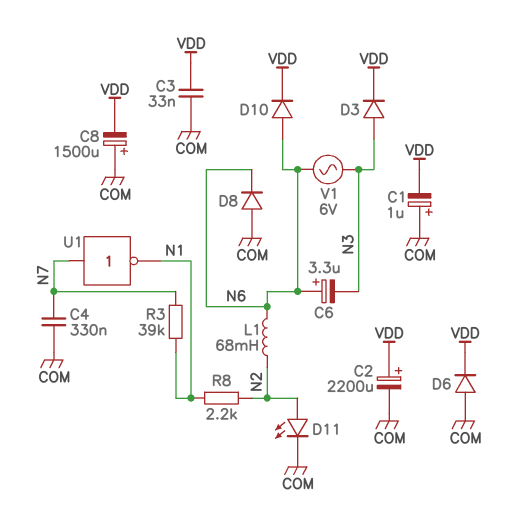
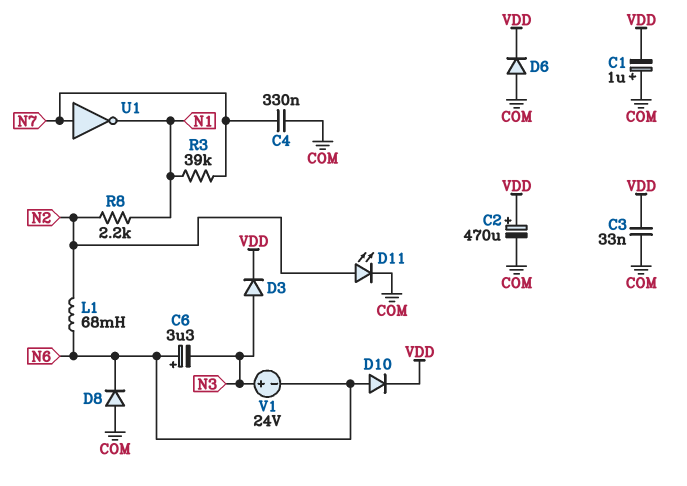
C2: 2200uF (plus VDD, minus COM) -> 470uF (plus VDD, minus COM)
C8: 1500uF (plus COM, minus VDD) -> none
V1: AC 6V (N3, N6) -> 24V (plus N3, minus N6)

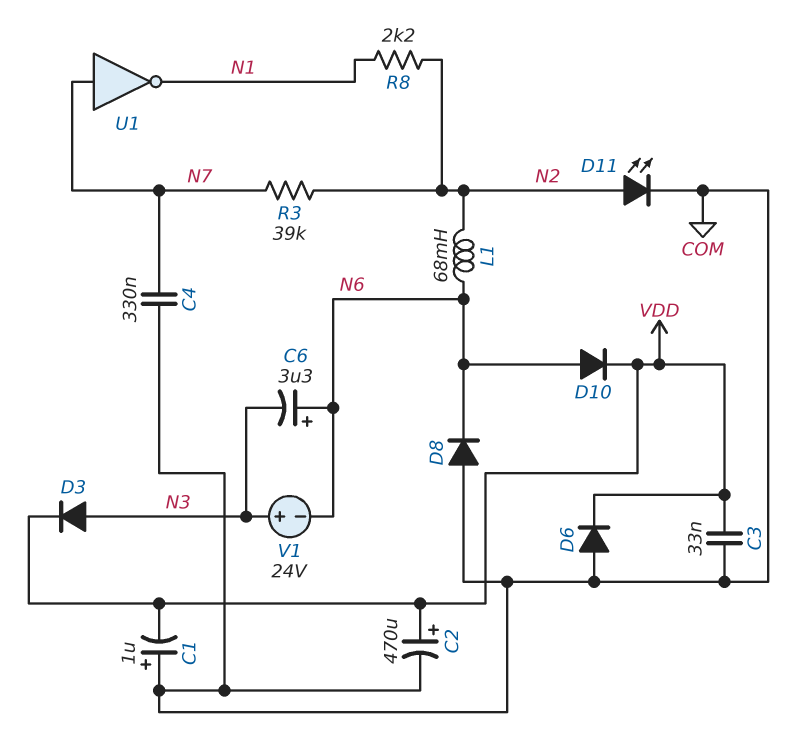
R3: 39k (N1, N7) -> 39k (N2, N7)

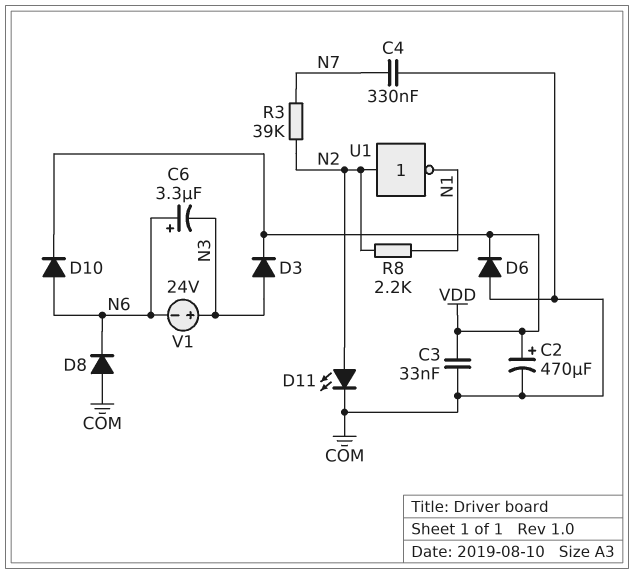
C1: 1uF (plus COM, minus VDD) -> none
L1: 68mH (N2, N6) -> none
U1: NOT (in N7, out N1) -> NOT (in N2, out N1)

